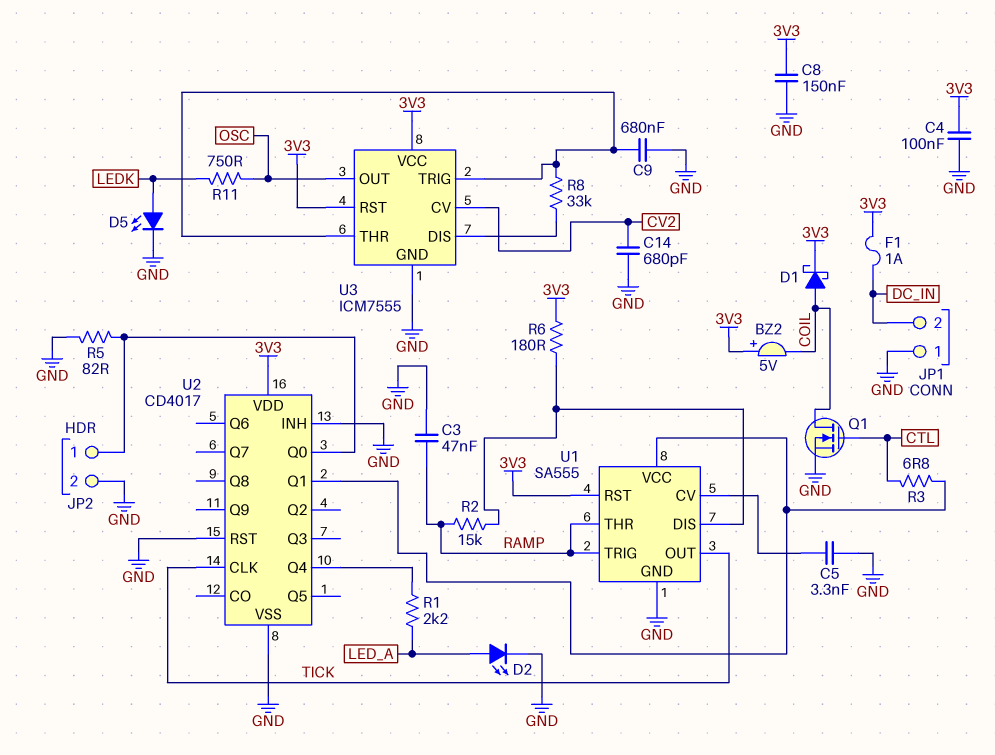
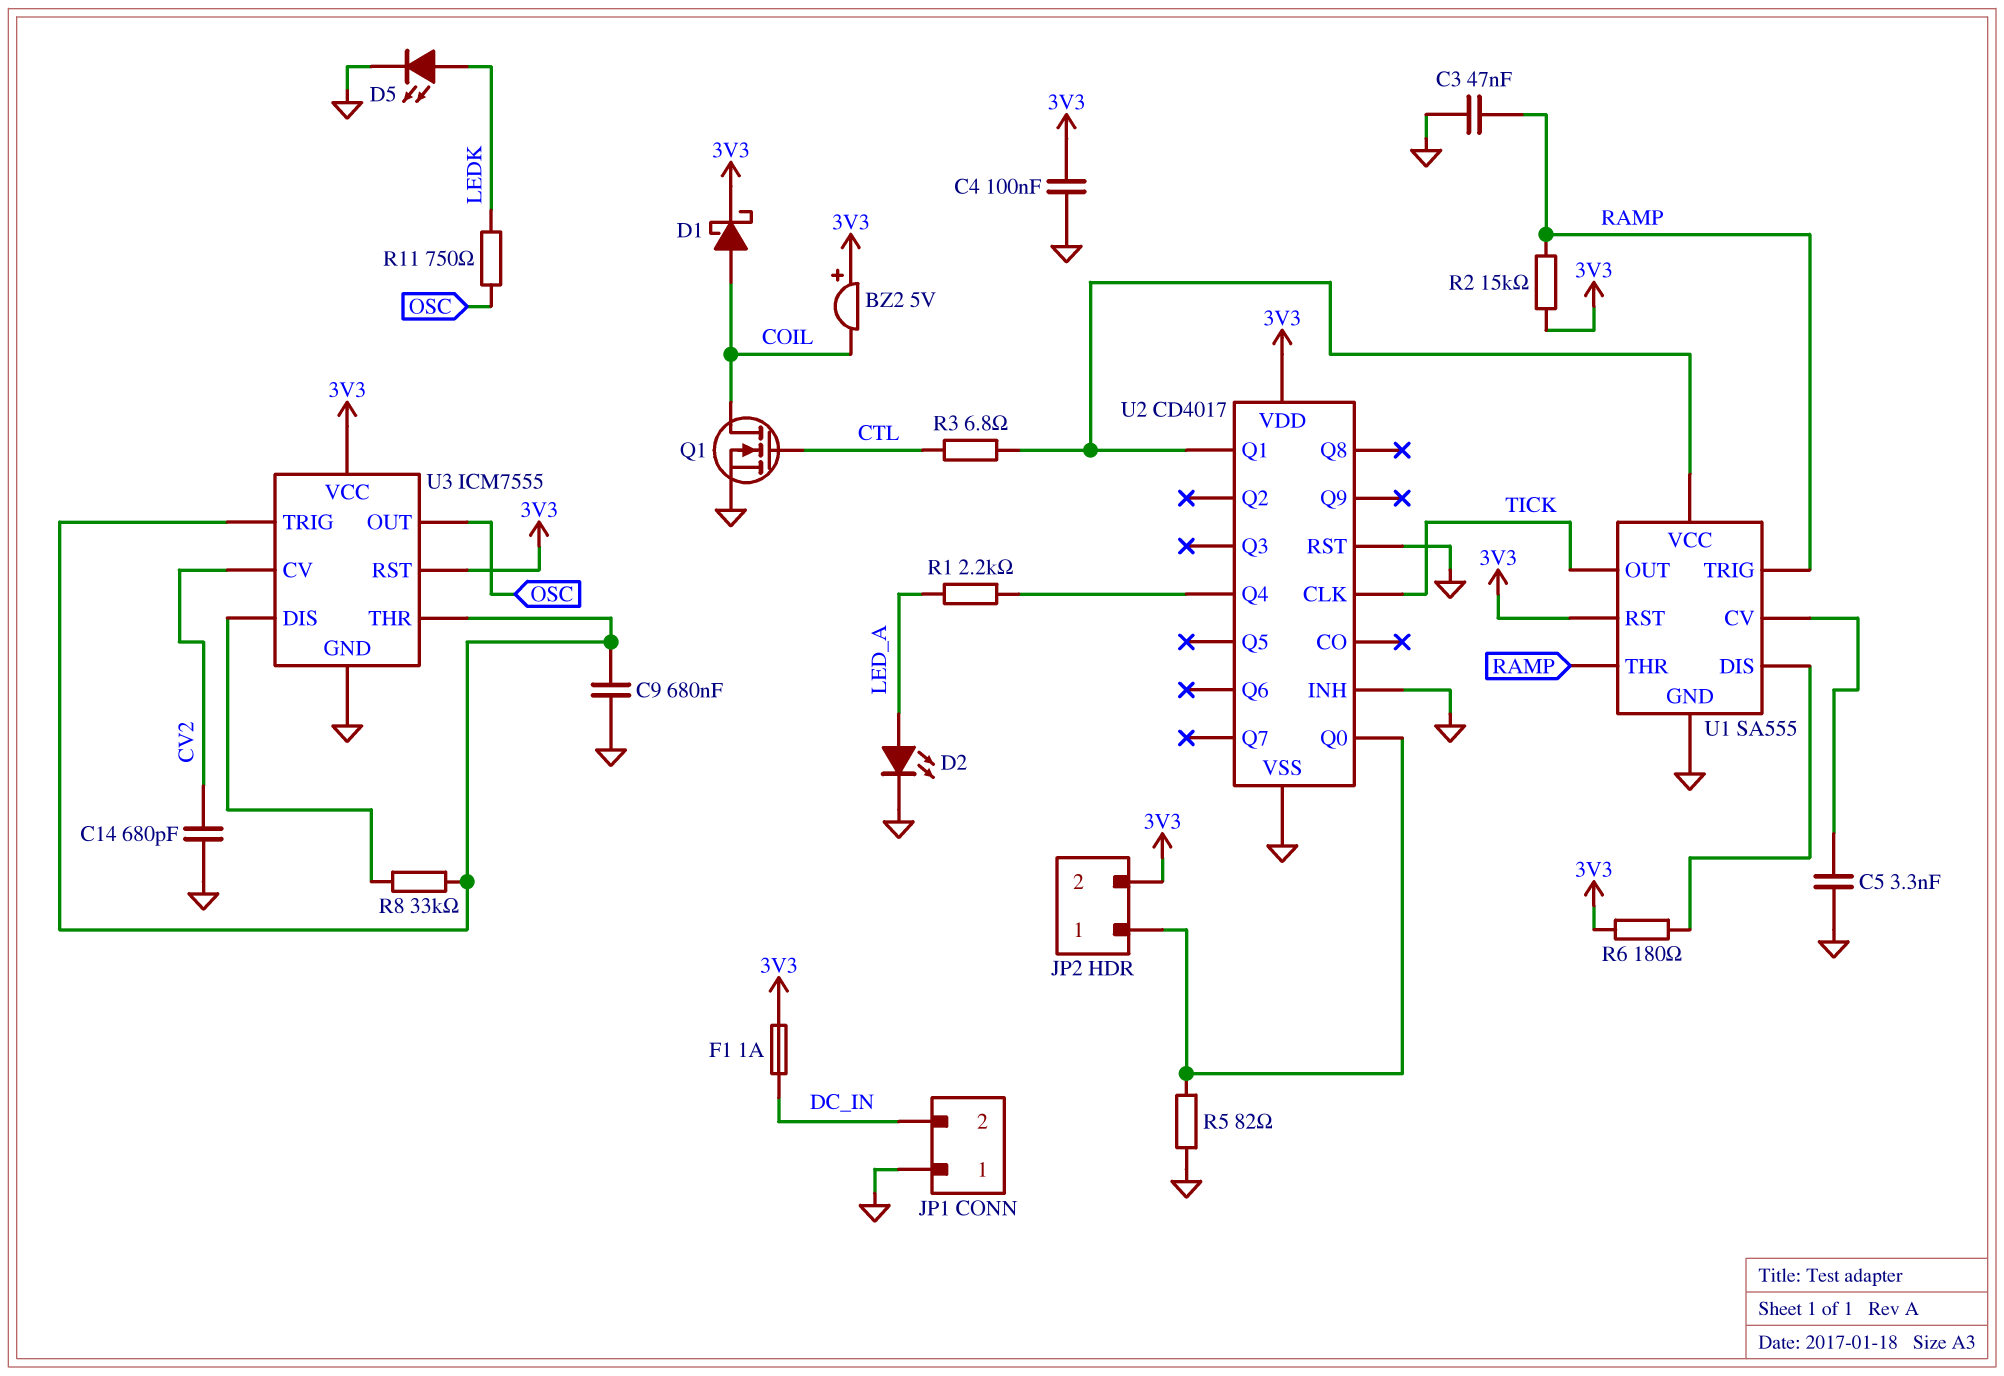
C8: 150nF (3V3, GND) -> none
JP2 pin 2: GND -> 3V3
R2: 15k (RAMP, U1/DIS) -> 15k (3V3, RAMP)

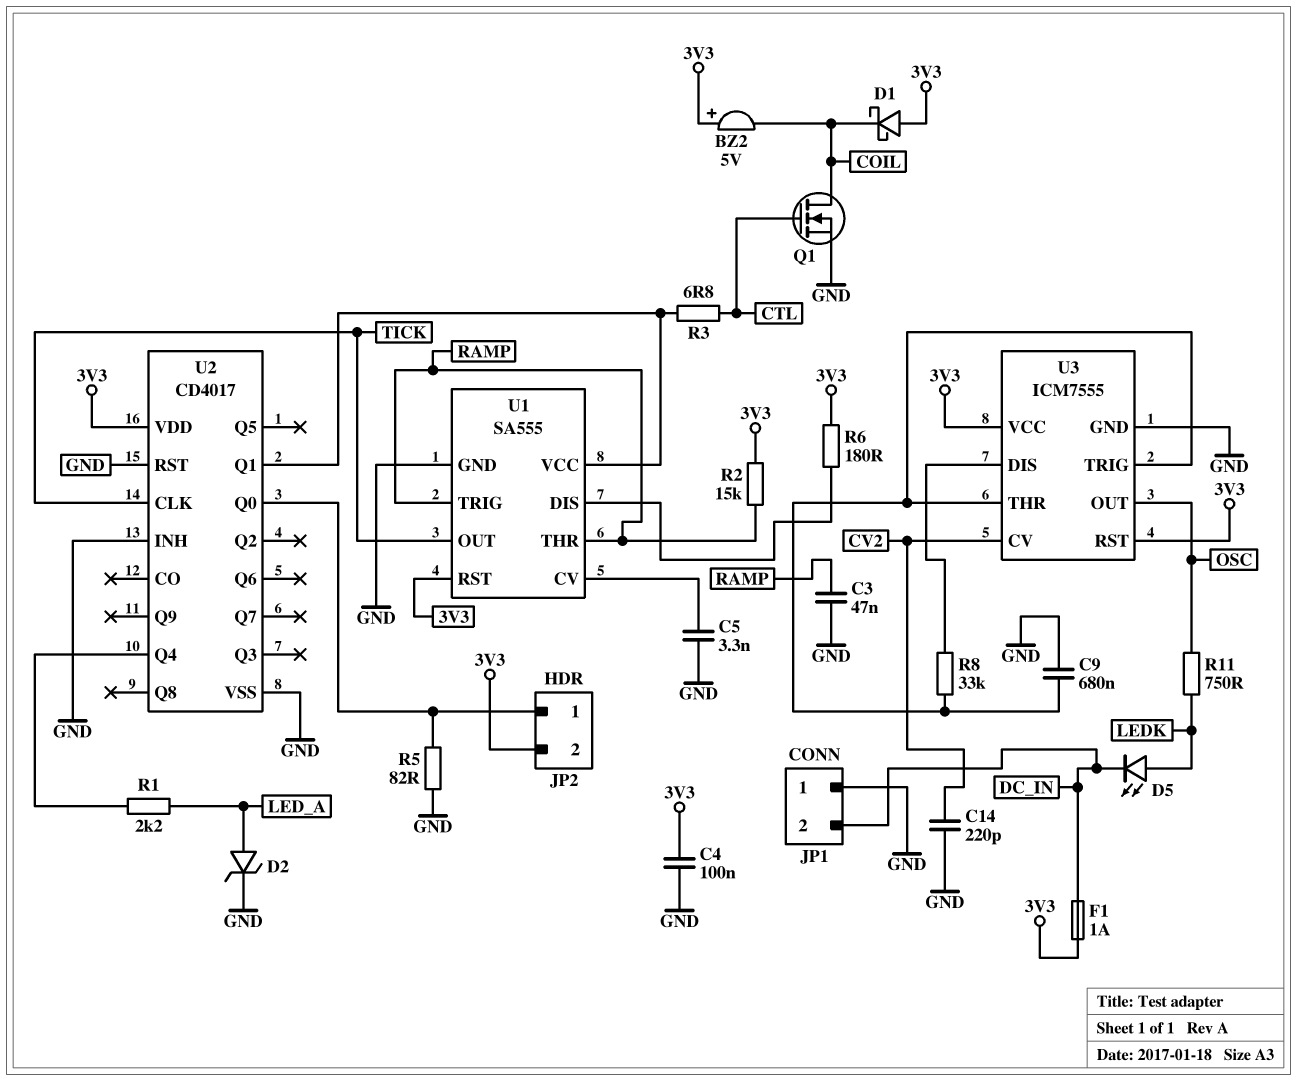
C14: 680pF (CV2, GND) -> 220pF (CV2, GND)
D1: schottky (A COIL, K 3V3) -> schottky (A 3V3, K COIL)
D2: LED (A LED_A, K GND) -> zener (A LED_A, K GND)
D5: LED (A LEDK, K GND) -> LED (A LEDK, K DC_IN)

